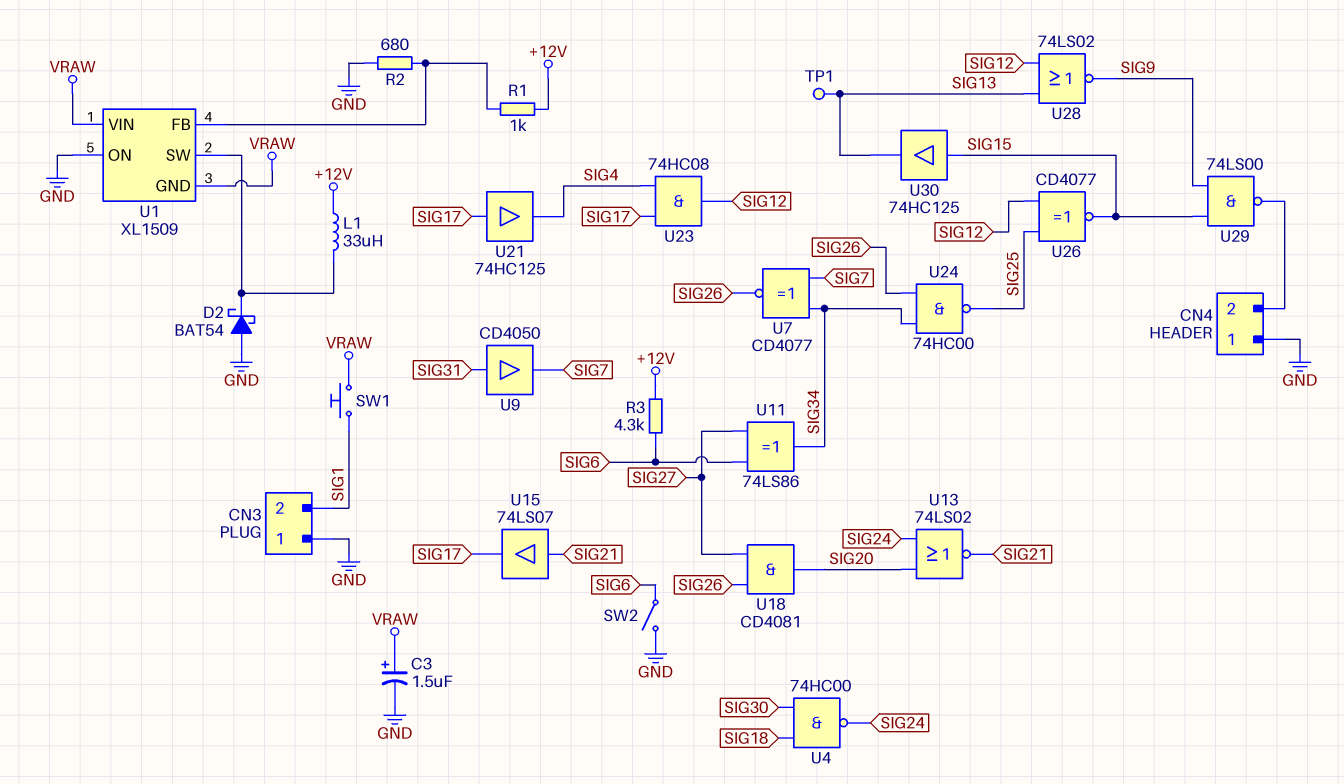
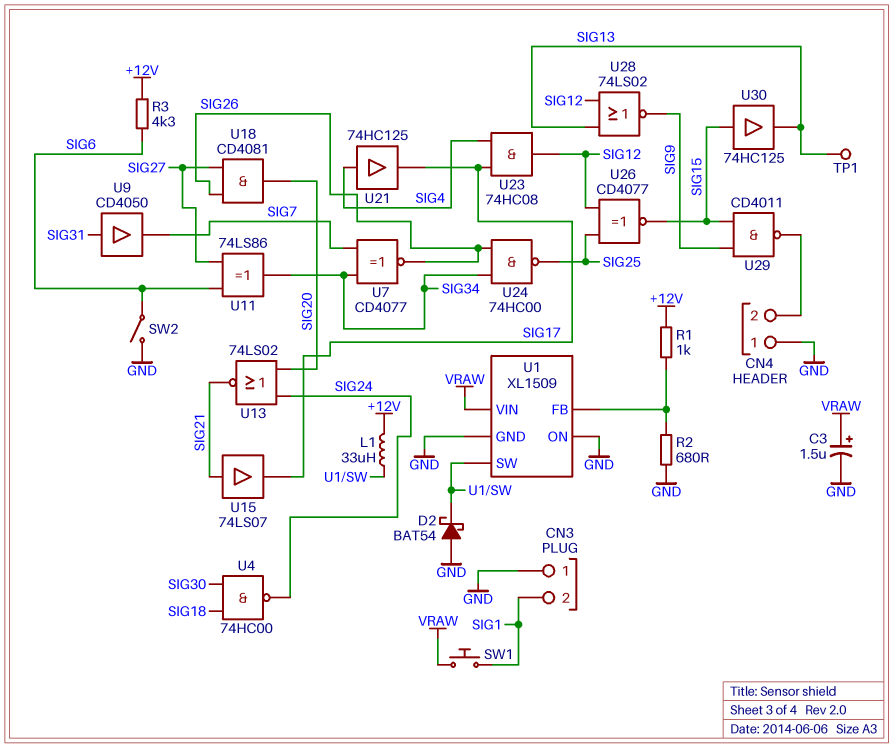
U1 pin GND: VRAW -> GND
U21: buffer 74HC125 (in SIG17, out SIG4) -> buffer 74HC125 (in SIG4, out SIG17)
U29: NAND 74LS00 (in SIG9, in SIG15, out CN4/2) -> NAND CD4011 (in SIG9, in SIG15, out CN4/2)

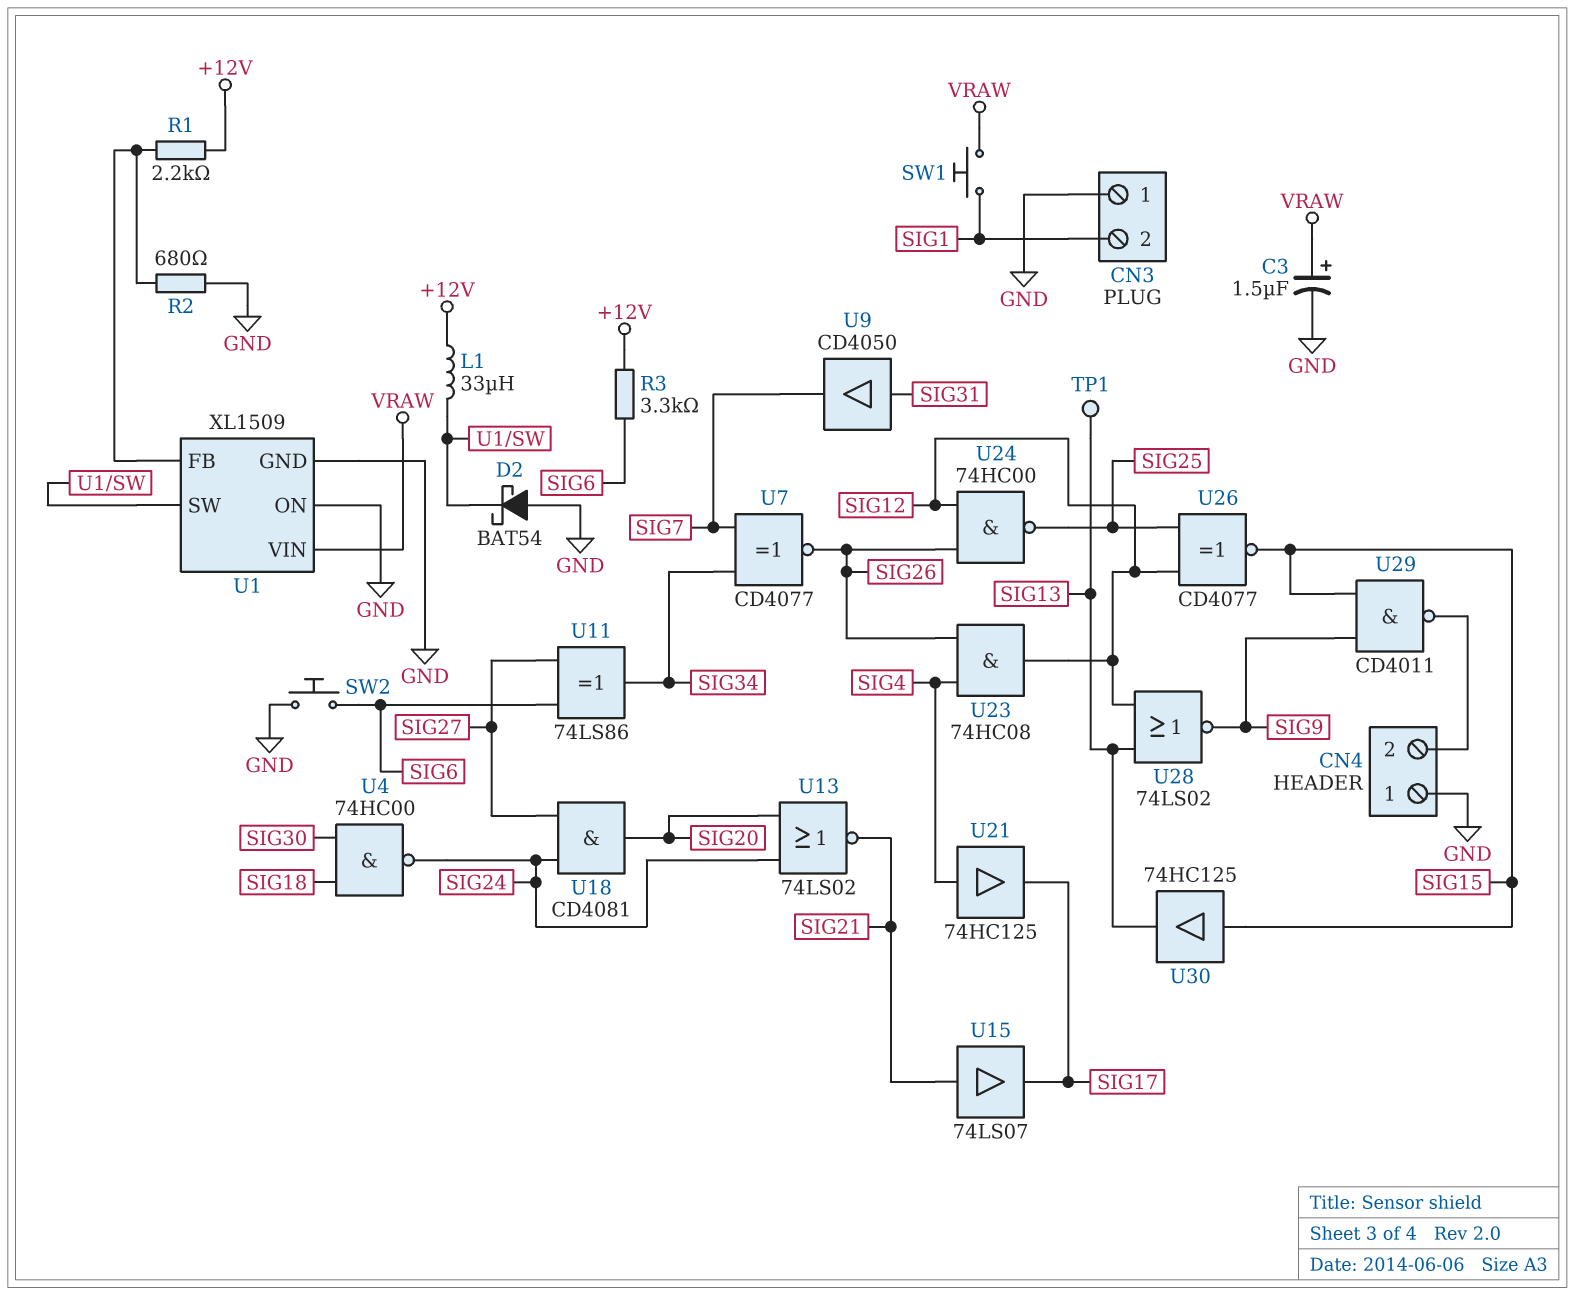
R1: 1k (+12V, U1/FB) -> 2.2k (+12V, U1/FB)
R3: 4.3k (+12V, SIG6) -> 3.3k (+12V, SIG6)
SW2: switch (GND, SIG6) -> button (GND, SIG6)
U18: AND CD4081 (in SIG26, in SIG27, out SIG20) -> AND CD4081 (in SIG24, in SIG27, out SIG20)
U23: AND 74HC08 (in SIG4, in SIG17, out SIG12) -> AND 74HC08 (in SIG4, in SIG26, out SIG12)
U24: NAND 74HC00 (in SIG26, in SIG34, out SIG25) -> NAND 74HC00 (in SIG12, in SIG26, out SIG25)

